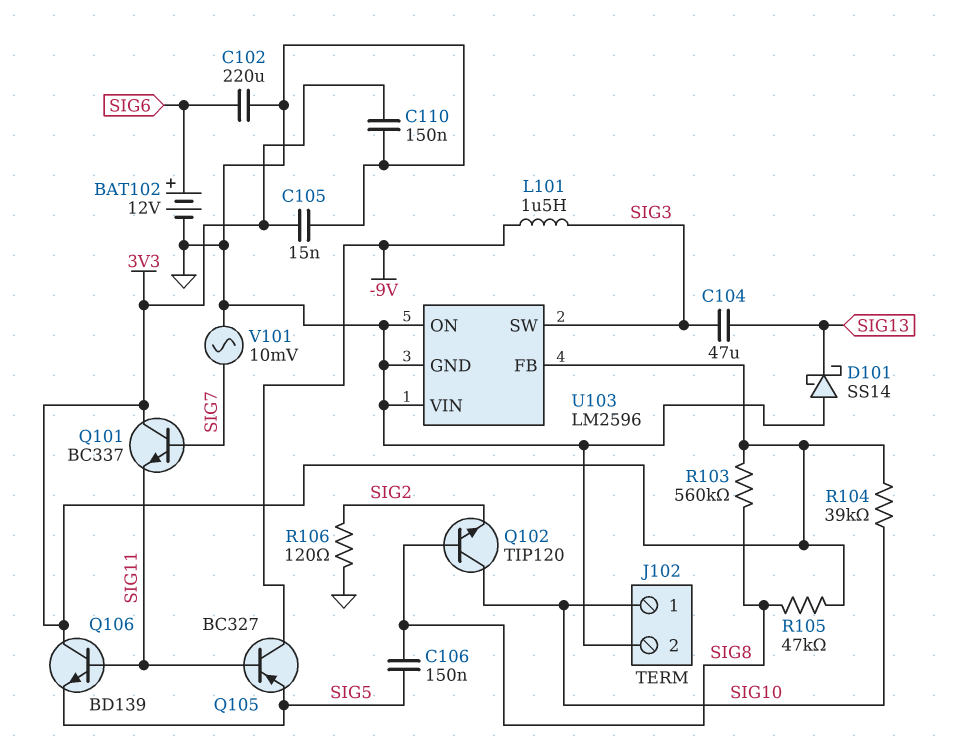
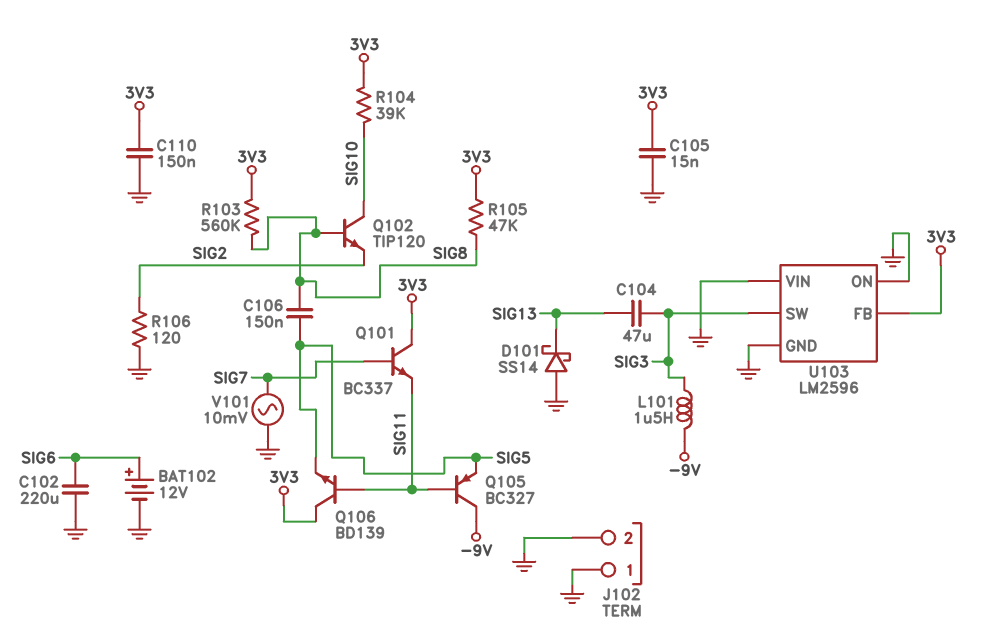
J102 pin 1: SIG10 -> GND

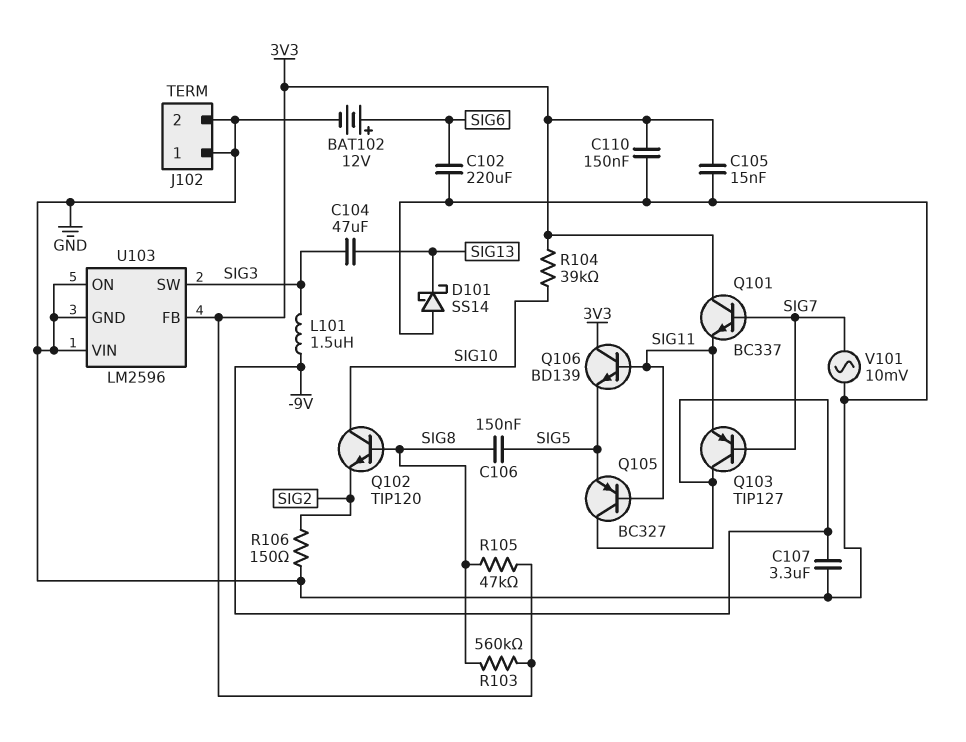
C107: none -> 3.3uF (-9V, GND)
Q103: none -> PNP TIP127 (B SIG7, C -9V, E SIG11)
R106: 120 (GND, SIG2) -> 150 (GND, SIG2)

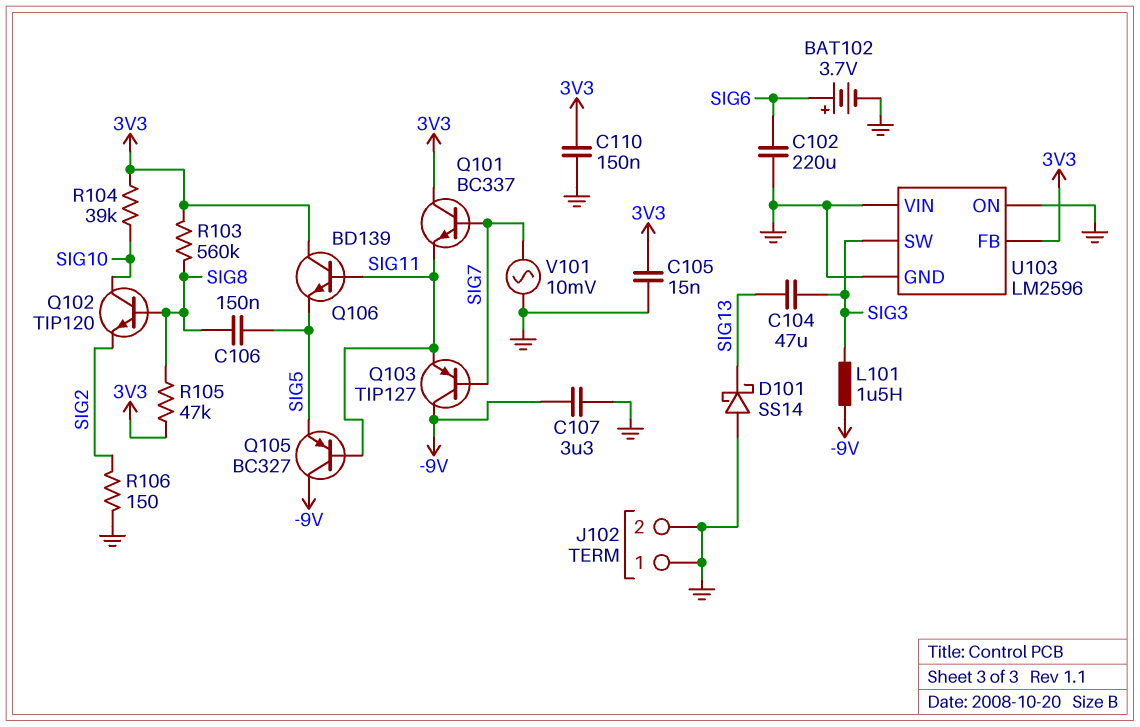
BAT102: 12V (plus SIG6, minus GND) -> 3.7V (plus SIG6, minus GND)

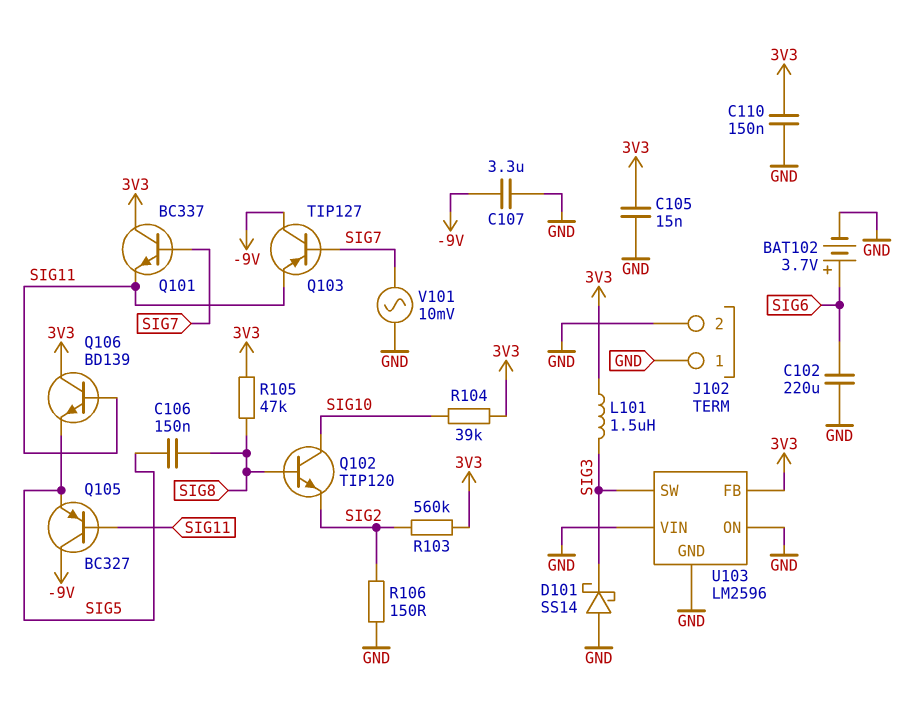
C104: 47uF (SIG3, SIG13) -> none
D101: schottky SS14 (A GND, K SIG13) -> schottky SS14 (A GND, K SIG3)
L101: 1.5uH (-9V, SIG3) -> 1.5uH (3V3, SIG3)
R103: 560k (3V3, SIG8) -> 560k (3V3, SIG2)

